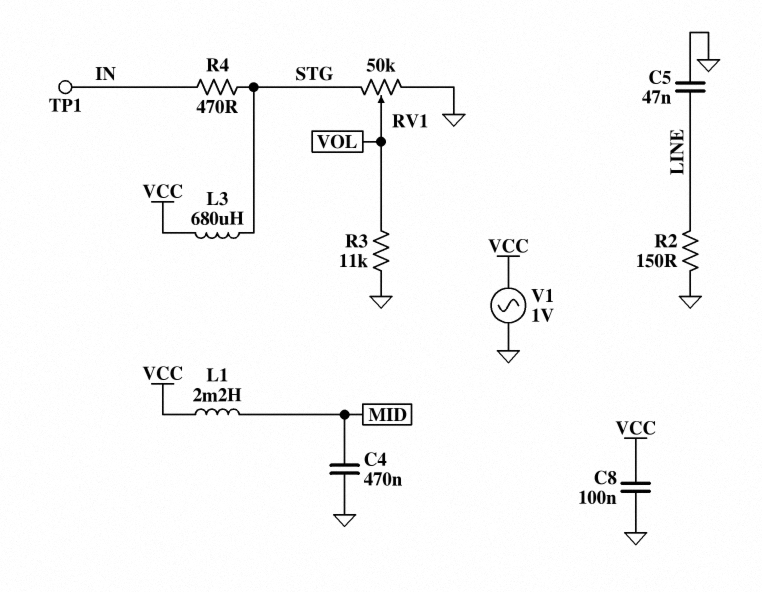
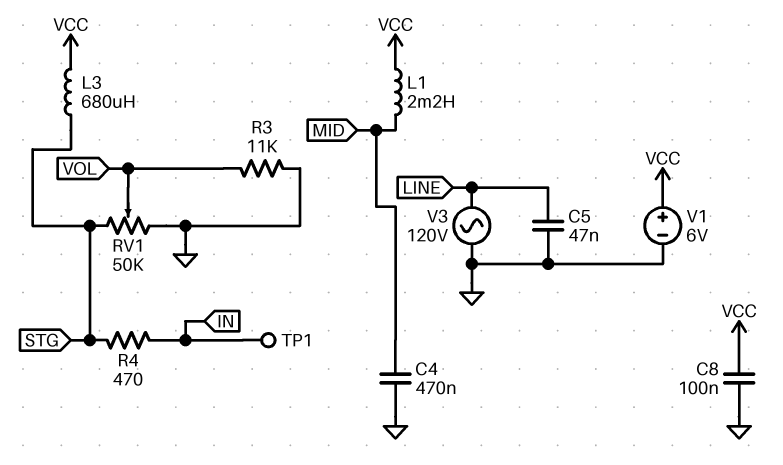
R2: 150 (GND, LINE) -> none
V1: AC 1V (GND, VCC) -> 6V (plus VCC, minus GND)
V3: none -> AC 120V (GND, LINE)

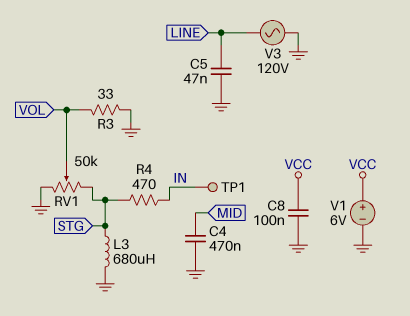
L1: 2.2mH (MID, VCC) -> none
L3: 680uH (STG, VCC) -> 680uH (GND, STG)
R3: 11k (GND, VOL) -> 33 (GND, VOL)

